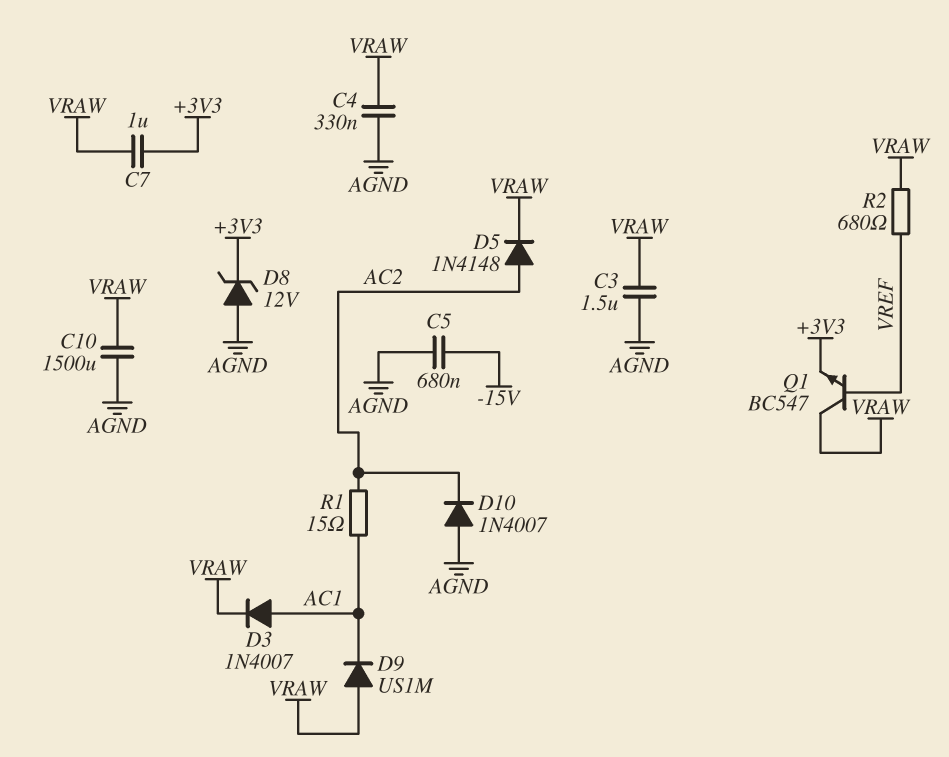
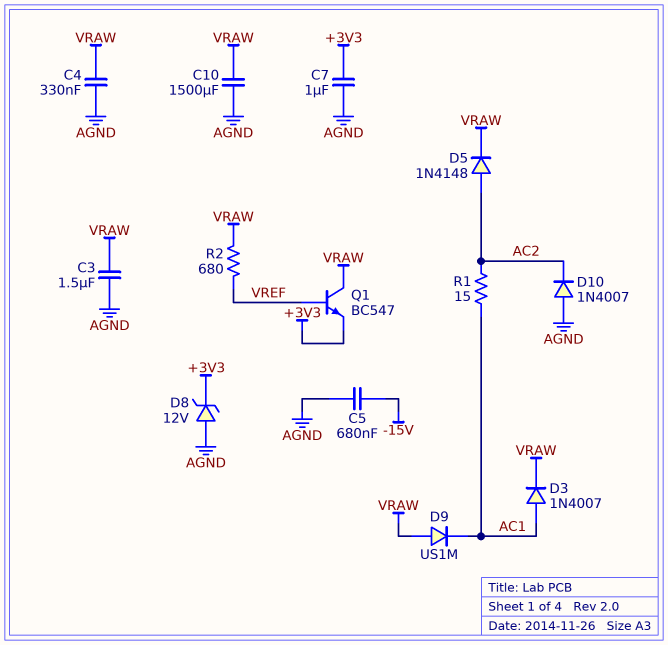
C7: 1uF (+3V3, VRAW) -> 1uF (+3V3, AGND)

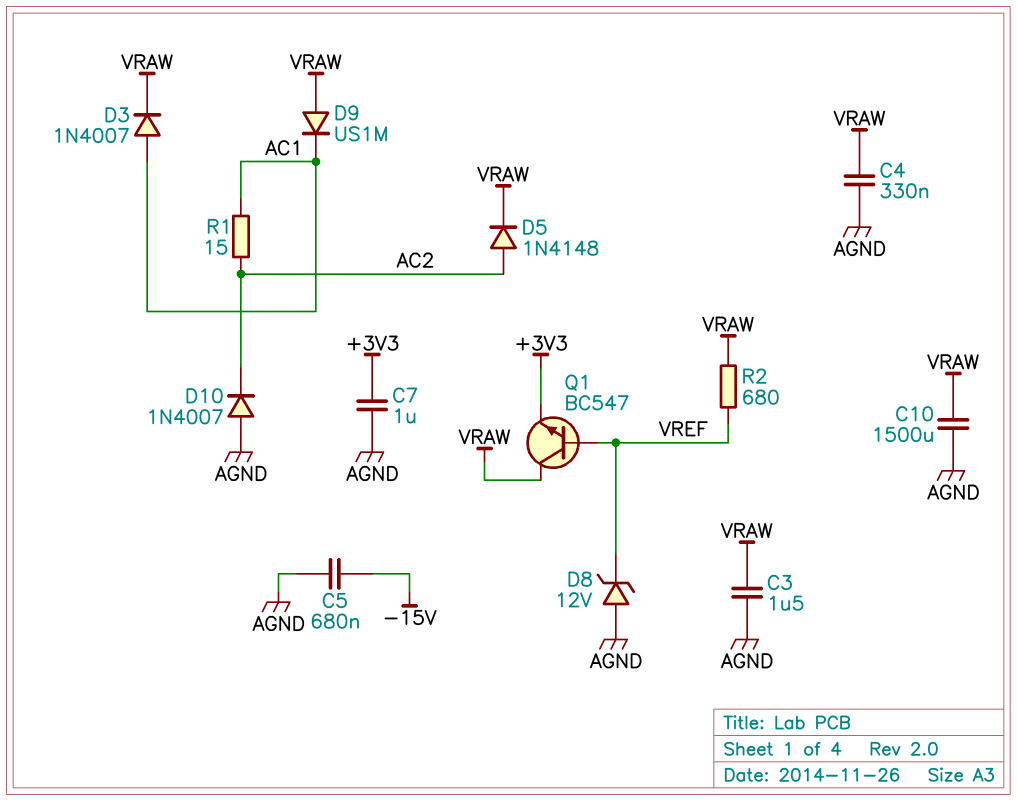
D8: zener 12V (A AGND, K +3V3) -> zener 12V (A AGND, K VREF)

